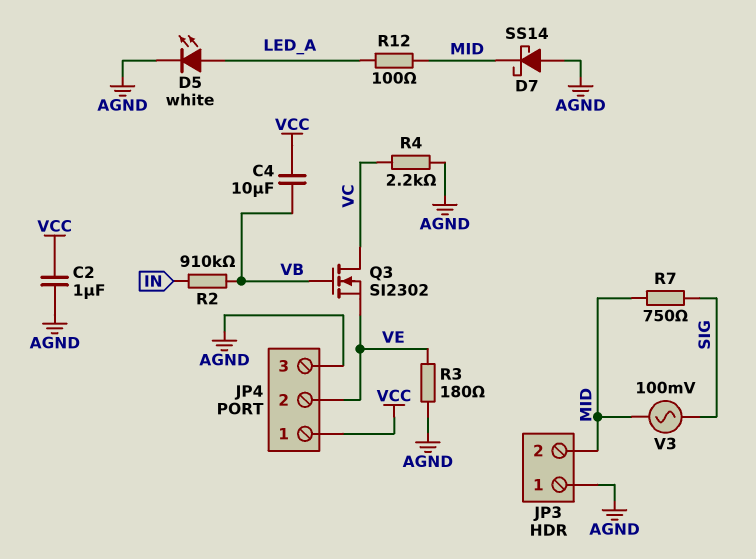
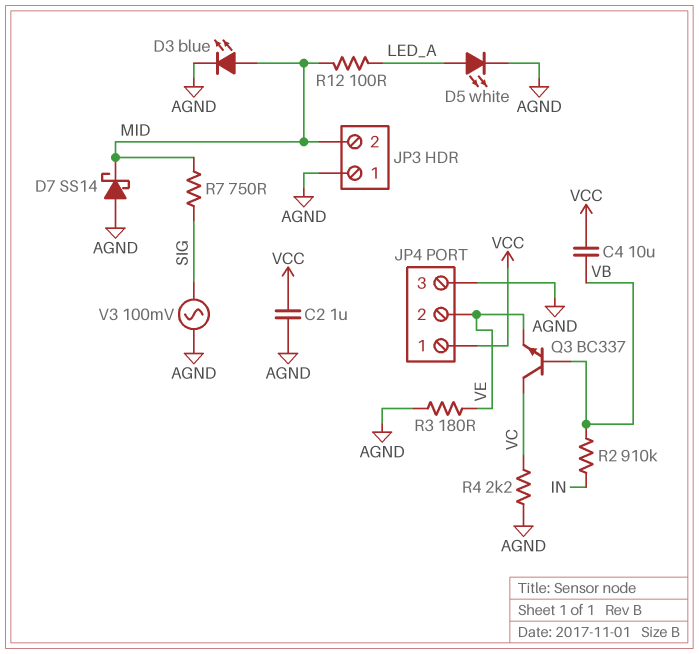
D3: none -> LED blue (A MID, K AGND)
Q3: NMOS SI2302 (G VB, D VC, S VE) -> NPN BC337 (B VB, C VC, E VE)
V3: AC 100mV (MID, SIG) -> AC 100mV (AGND, SIG)

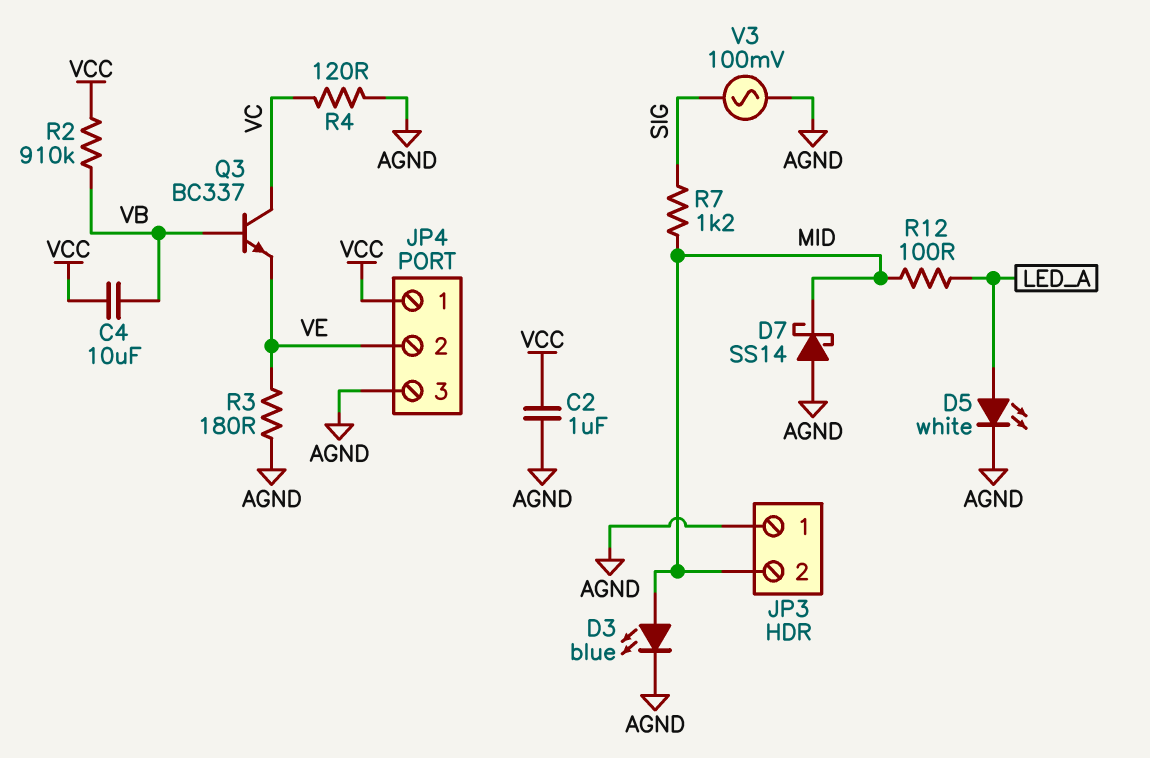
R2: 910k (IN, VB) -> 910k (VB, VCC)
R4: 2.2k (AGND, VC) -> 120 (AGND, VC)
R7: 750 (MID, SIG) -> 1.2k (MID, SIG)

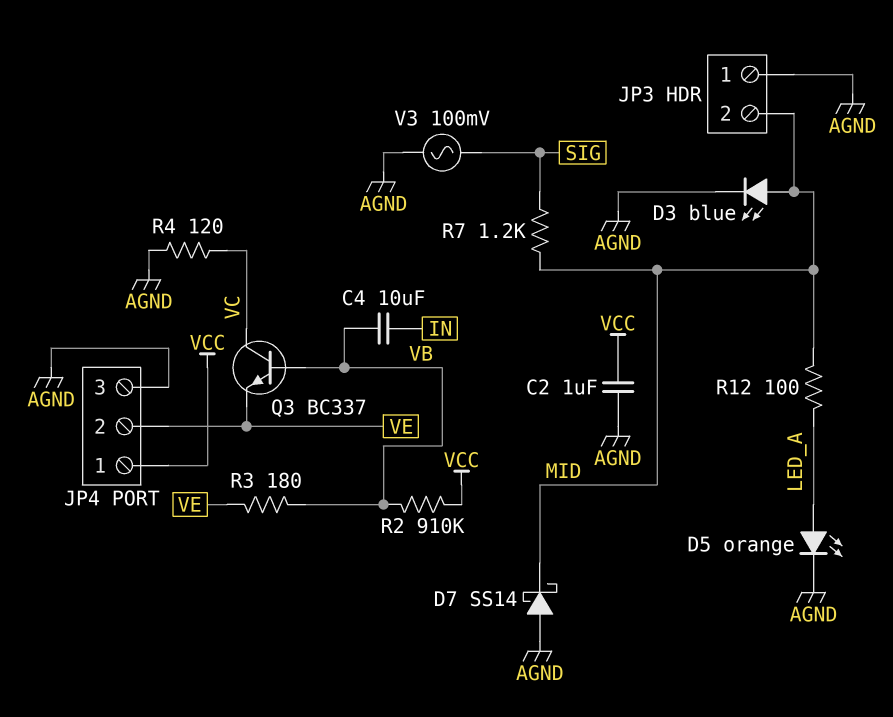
C4: 10uF (VB, VCC) -> 10uF (IN, VB)
D5: LED white (A LED_A, K AGND) -> LED orange (A LED_A, K AGND)
R3: 180 (AGND, VE) -> 180 (VB, VE)

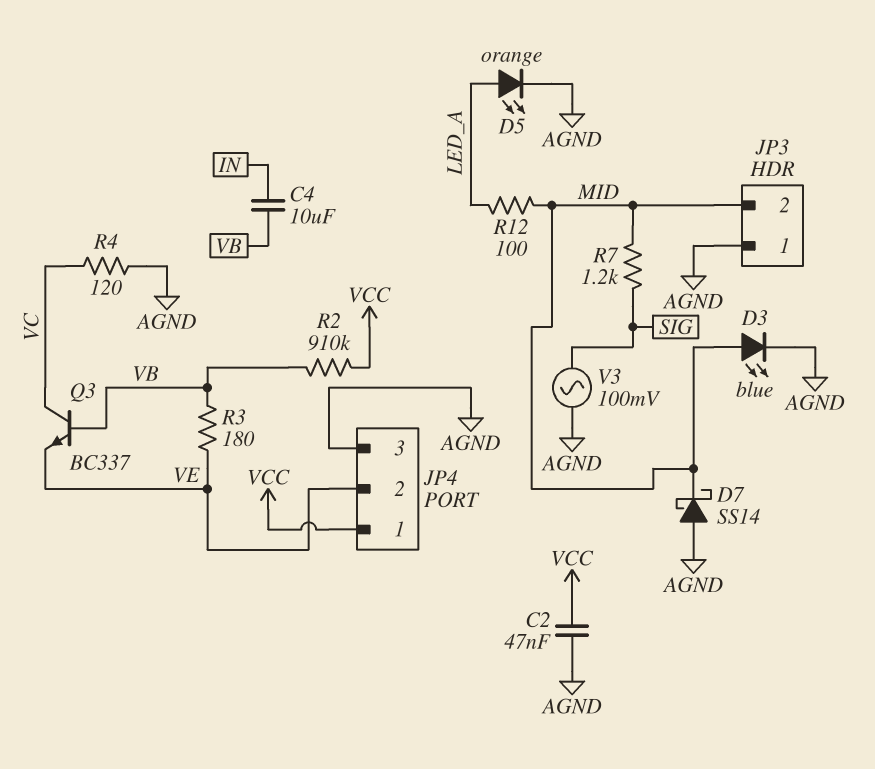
C2: 1uF (AGND, VCC) -> 47nF (AGND, VCC)

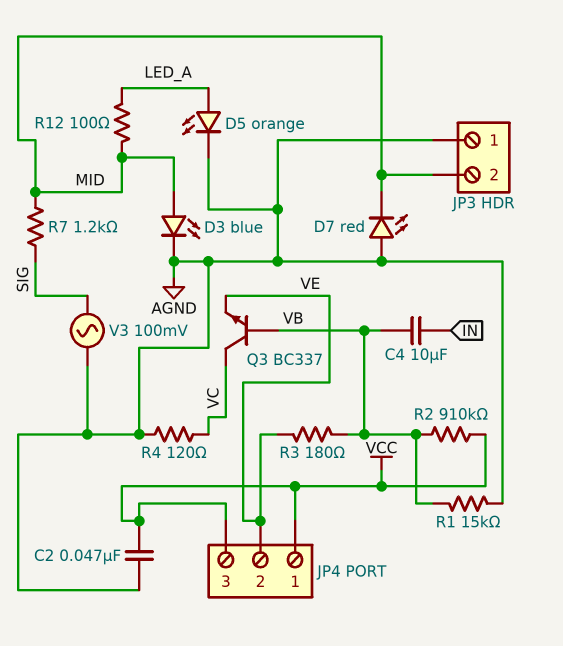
D7: schottky SS14 (A AGND, K MID) -> LED red (A AGND, K MID)
JP4 pin 3: AGND -> VCC
R1: none -> 15k (AGND, VB)

